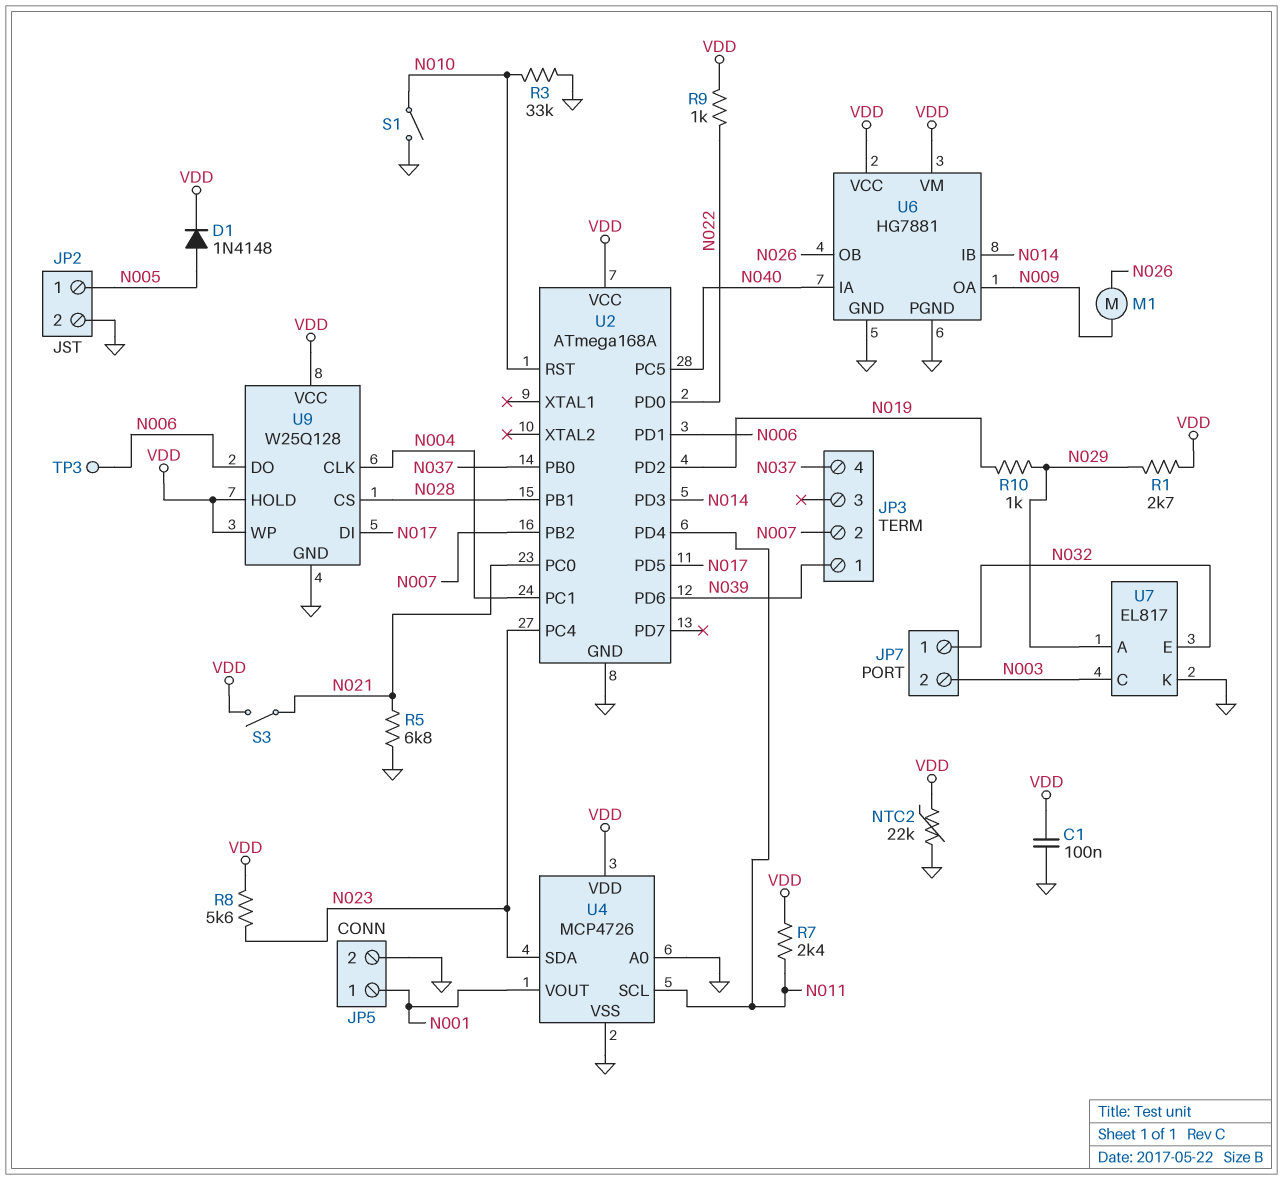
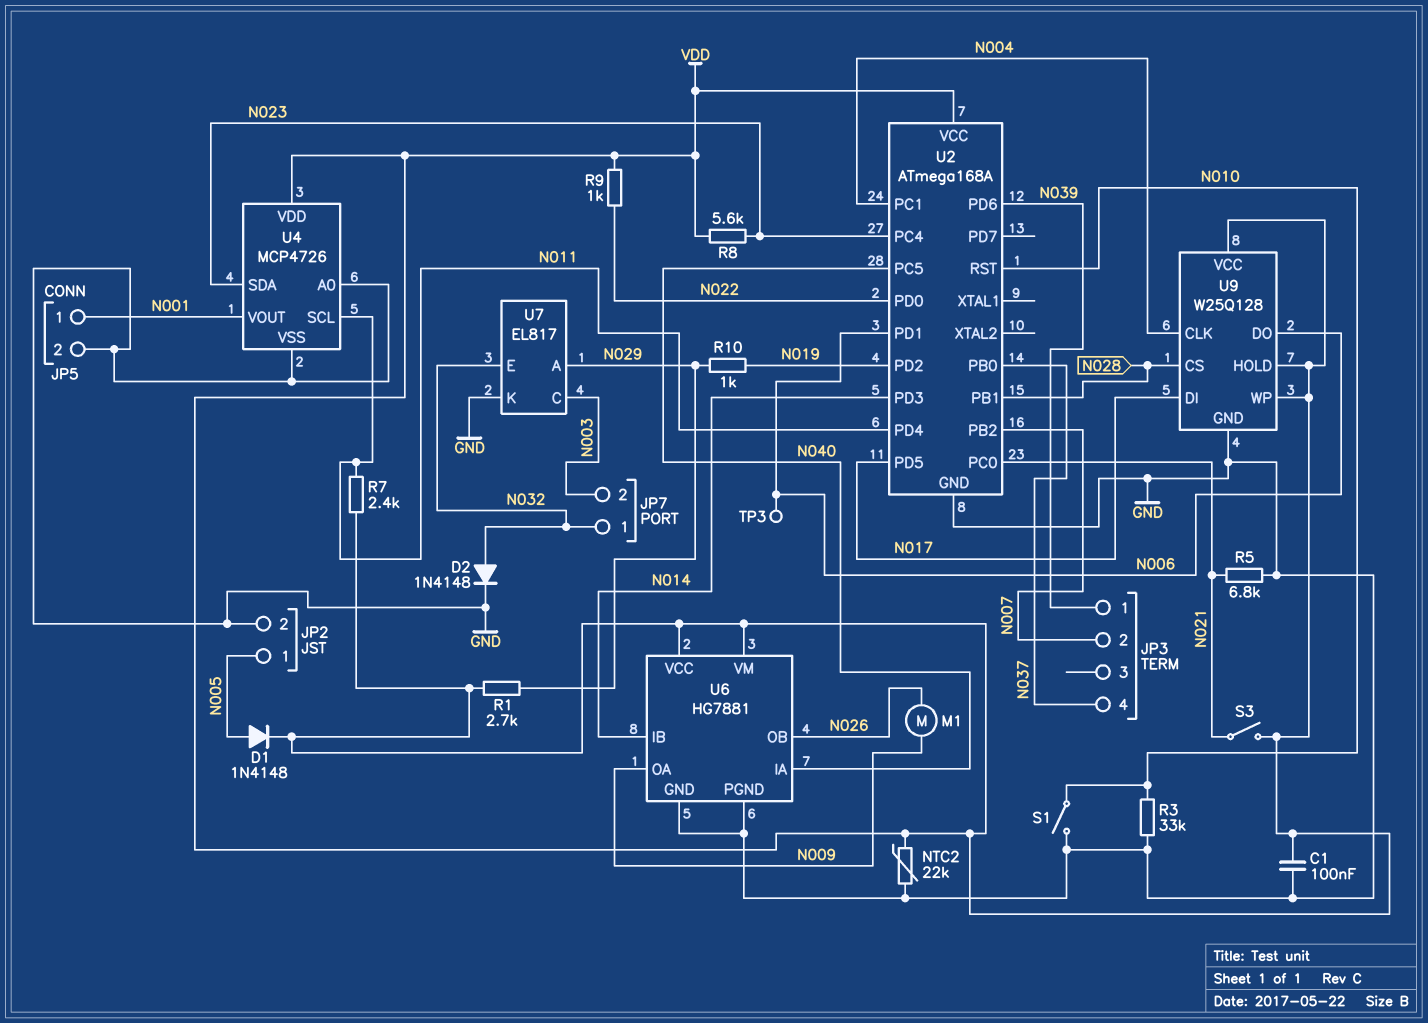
D2: none -> diode 1N4148 (A N032, K GND)

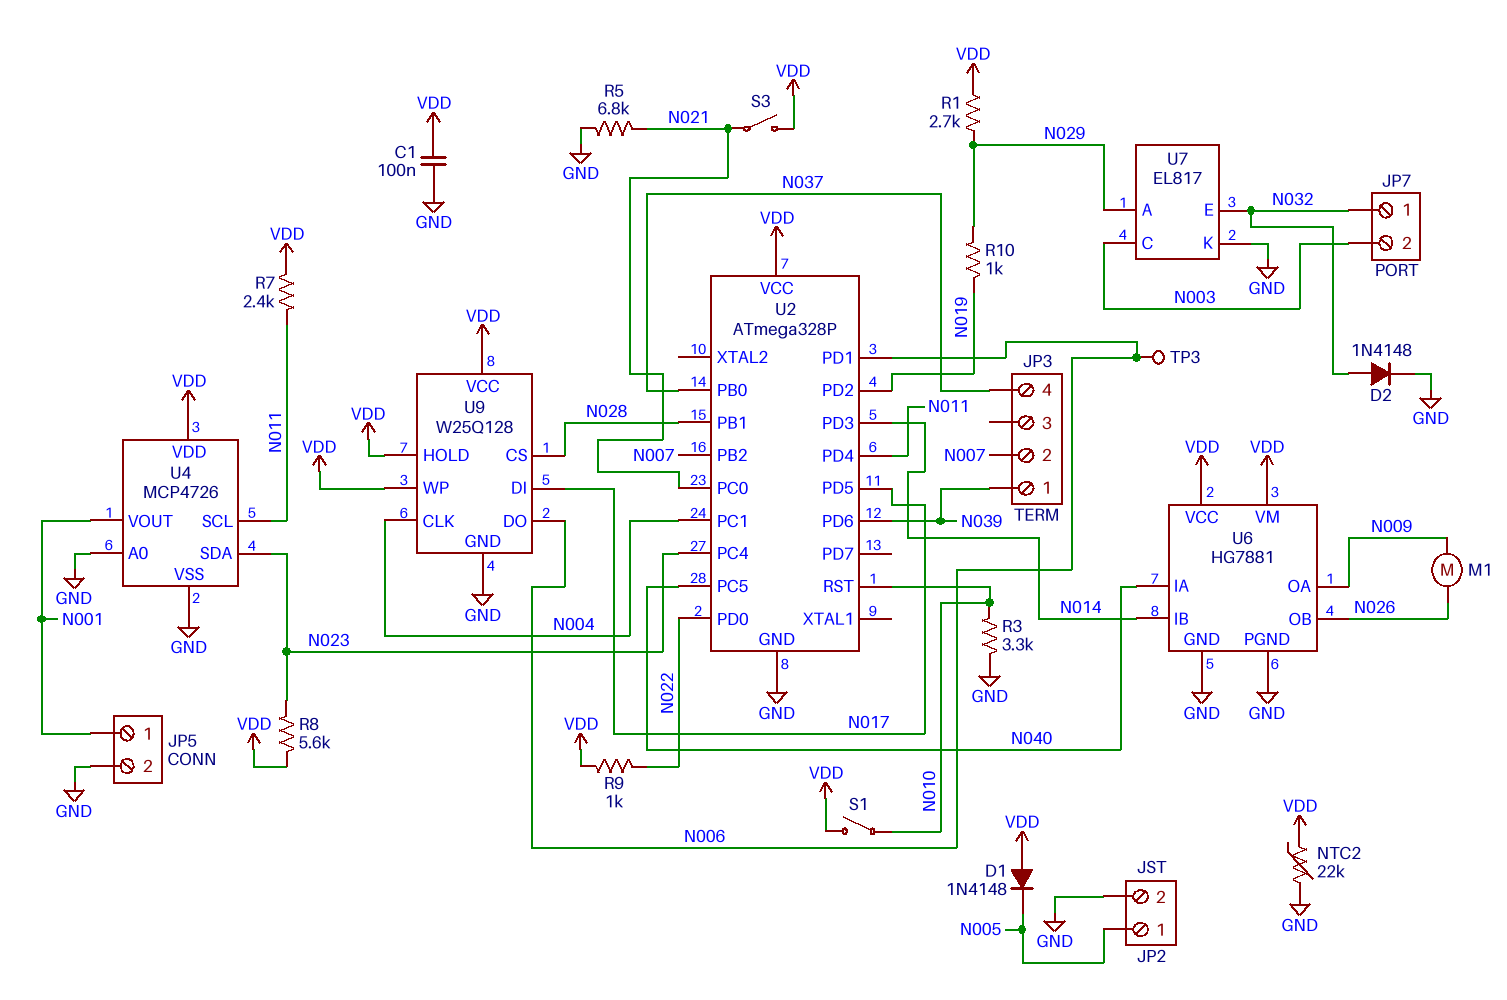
D1: diode 1N4148 (A N005, K VDD) -> diode 1N4148 (A VDD, K N005)
R3: 33k (GND, N010) -> 3.3k (GND, N010)
S1: switch (GND, N010) -> switch (N010, VDD)
U2: ATmega168A -> ATmega328P

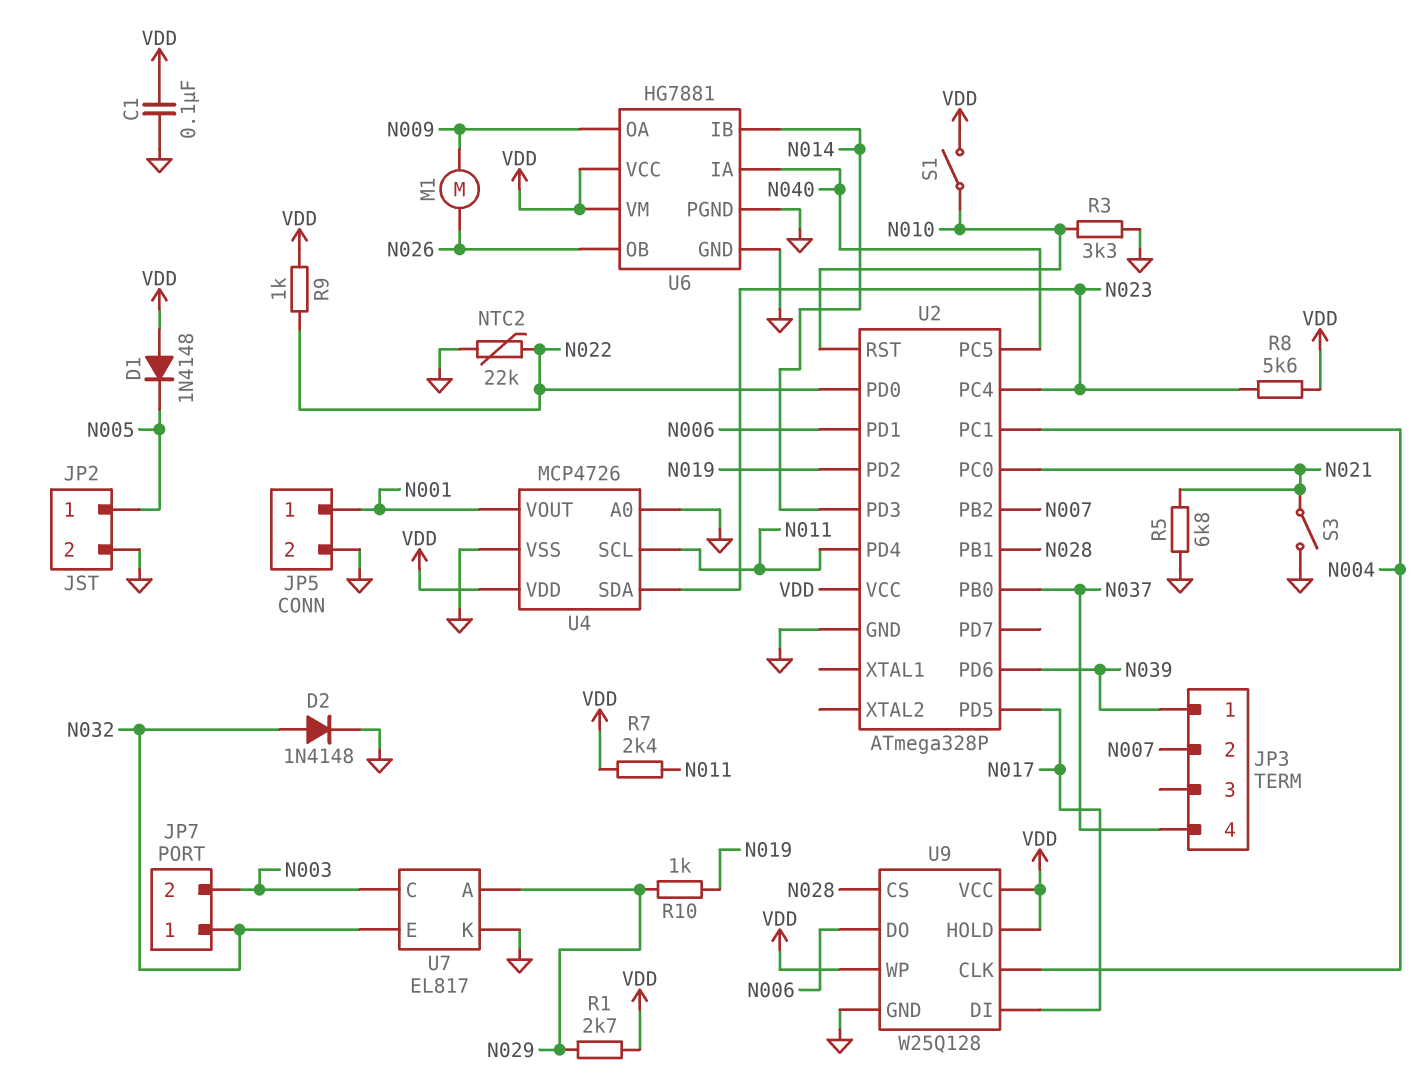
NTC2: 22k (GND, VDD) -> 22k (GND, N022)
S3: switch (N021, VDD) -> switch (GND, N021)
TP3: test point (N006) -> none

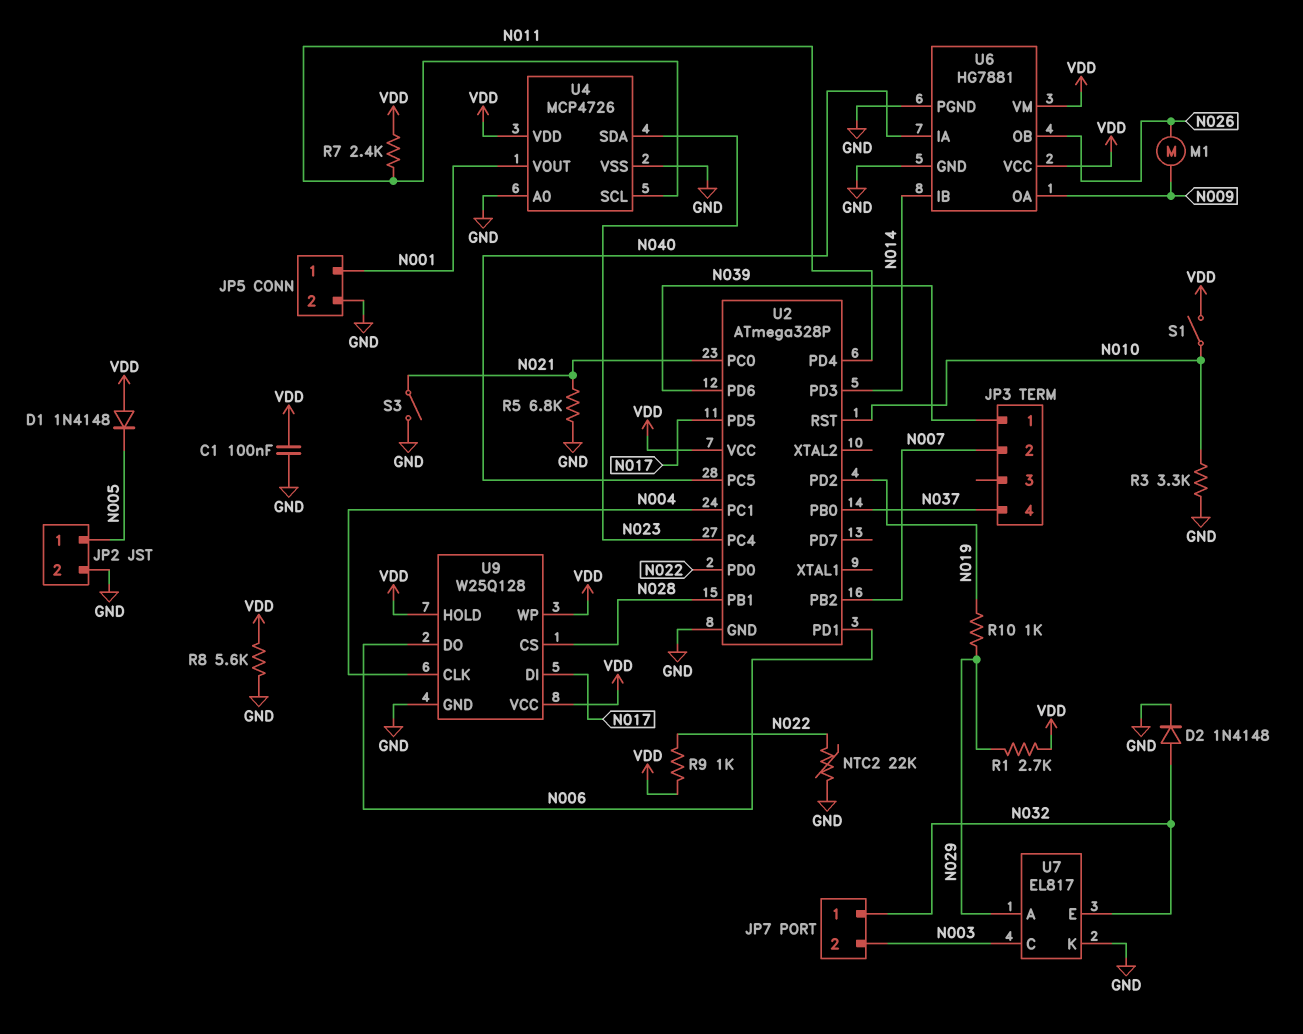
R8: 5.6k (N023, VDD) -> 5.6k (GND, VDD)

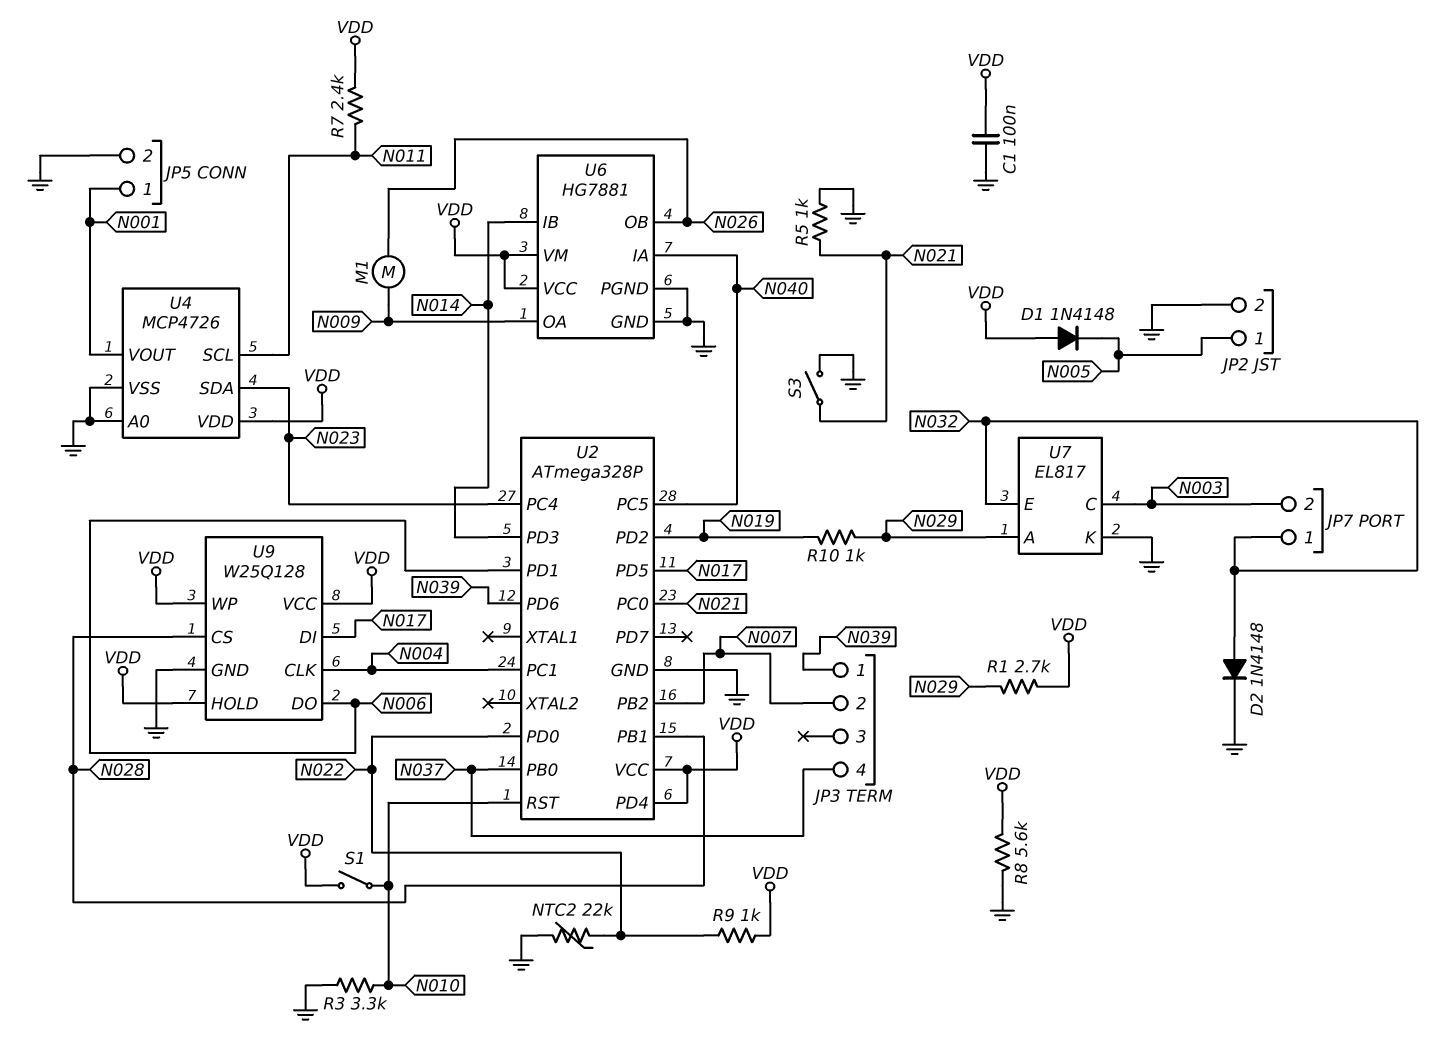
R5: 6.8k (GND, N021) -> 1k (GND, N021)
U2 pin PD4: N011 -> VDD

